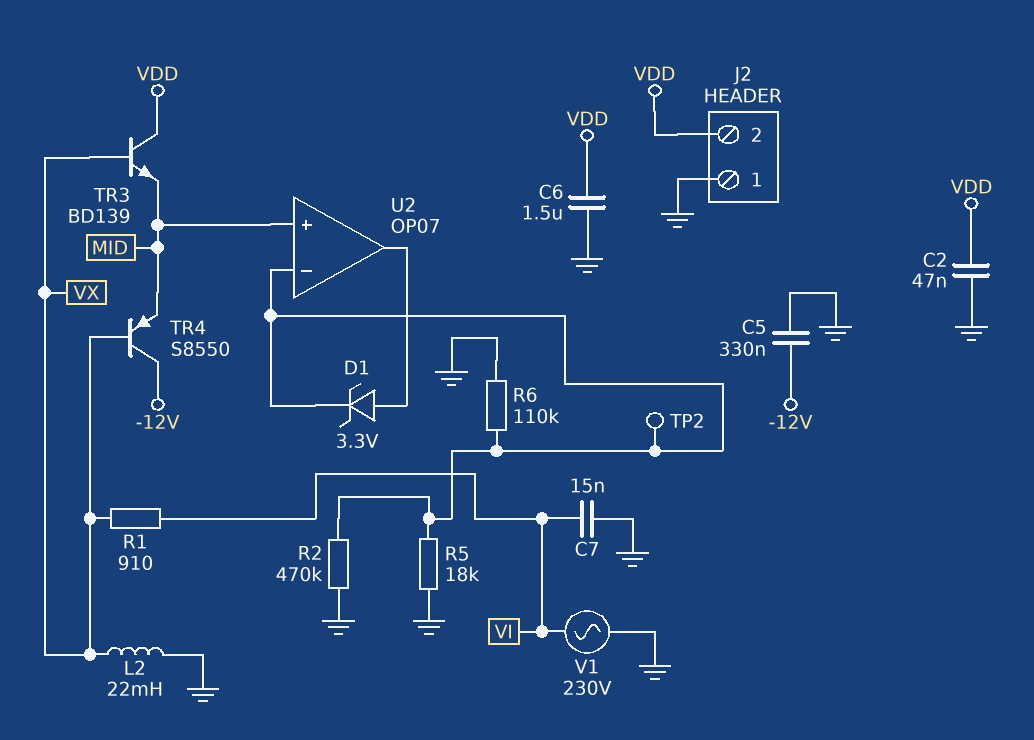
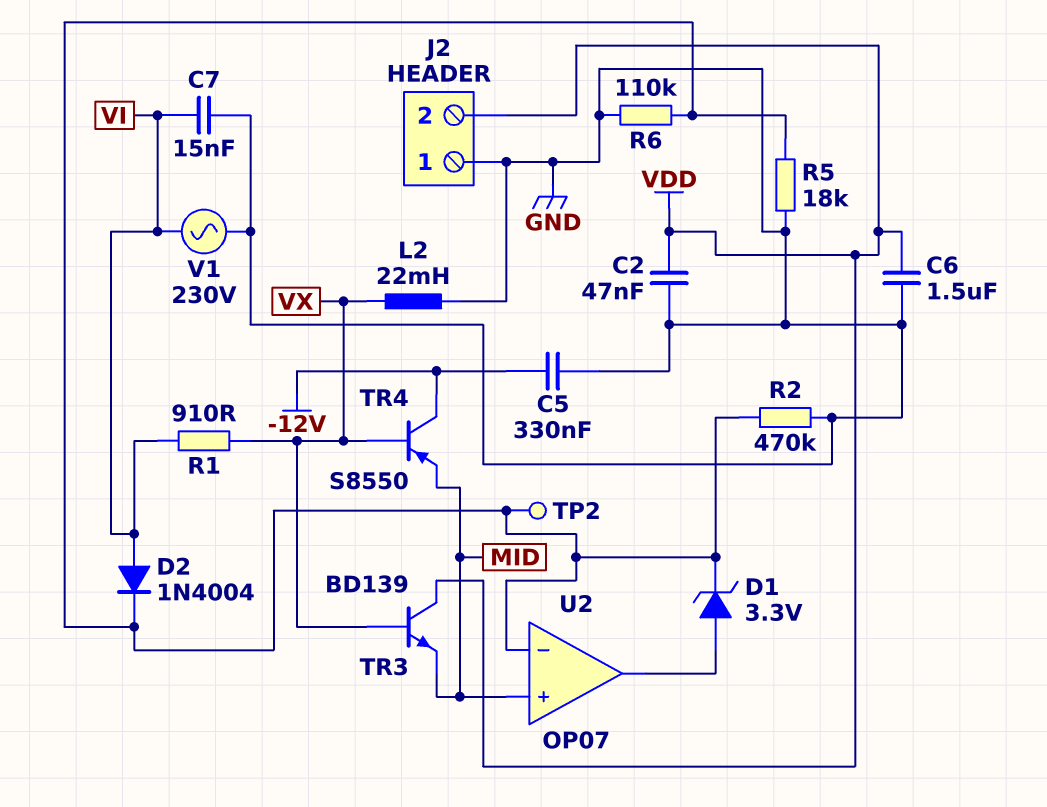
D2: none -> diode 1N4004 (A VI, K U2/in-)

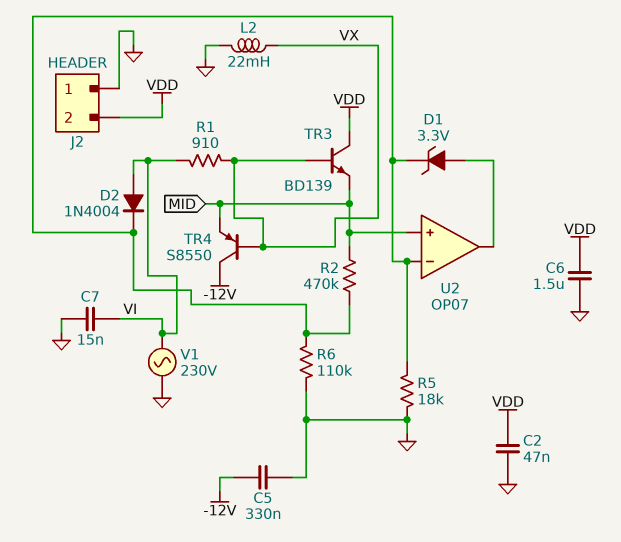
R2: 470k (GND, U2/in-) -> 470k (MID, U2/in-)
TP2: test point (U2/in-) -> none

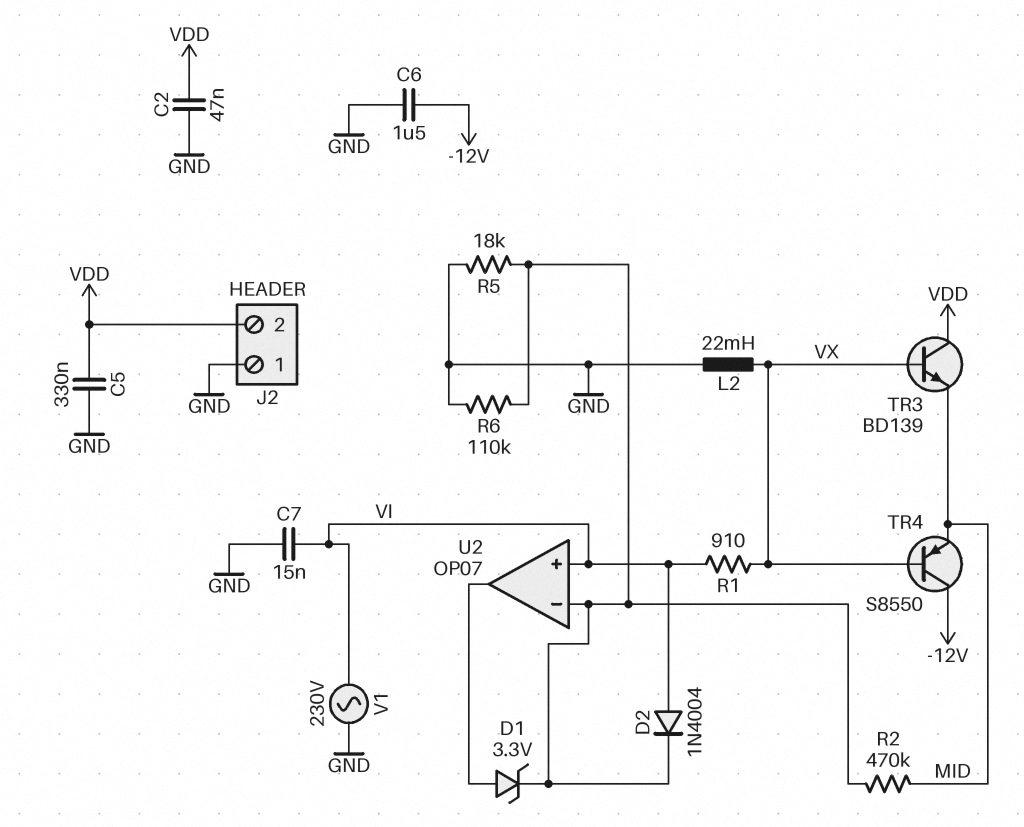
C5: 330nF (-12V, GND) -> 330nF (GND, VDD)
C6: 1.5uF (GND, VDD) -> 1.5uF (-12V, GND)
U2 pin in+: MID -> VI

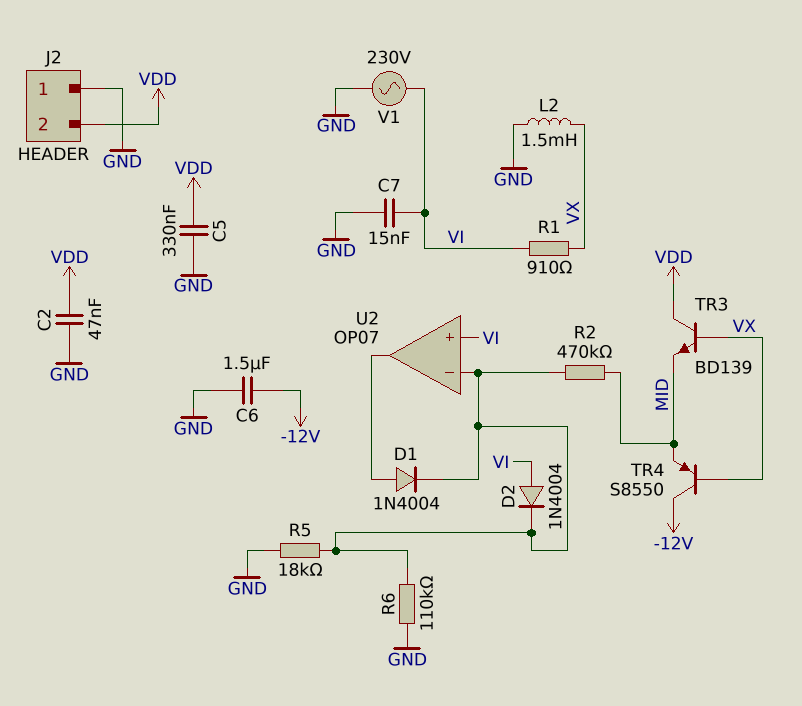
D1: zener 3.3V (A U2/out, K U2/in-) -> diode 1N4004 (A U2/out, K U2/in-)
L2: 22mH (GND, VX) -> 1.5mH (GND, VX)

